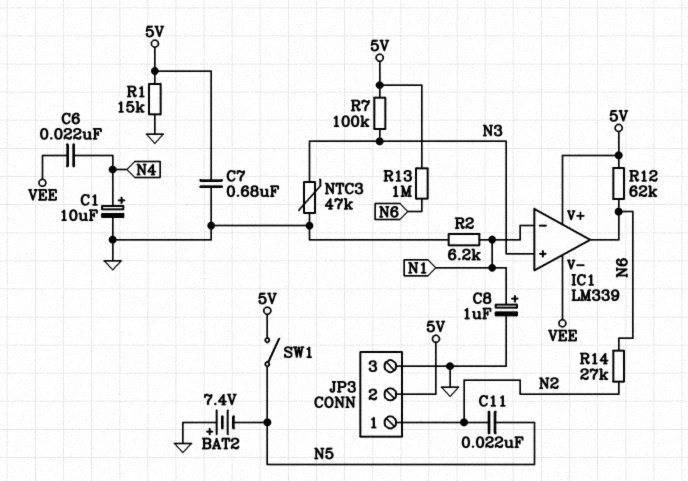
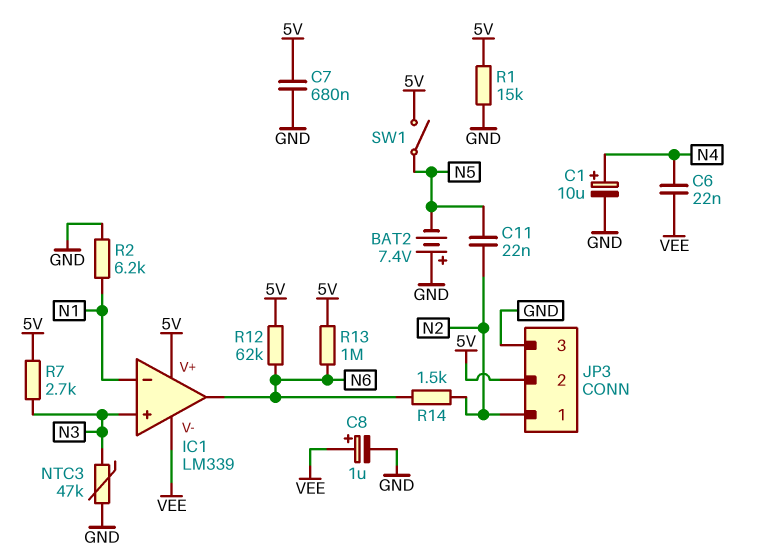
C8: 1uF (plus N1, minus GND) -> 1uF (plus VEE, minus GND)
R7: 100k (5V, N3) -> 2.7k (5V, N3)
R14: 27k (N2, N6) -> 1.5k (N2, N6)

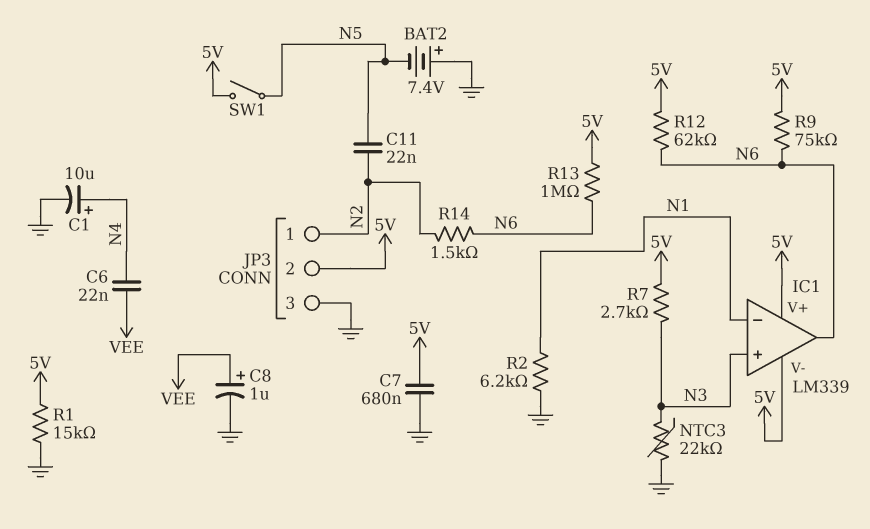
IC1 pin V-: VEE -> 5V
NTC3: 47k (GND, N3) -> 22k (GND, N3)
R9: none -> 75k (5V, N6)

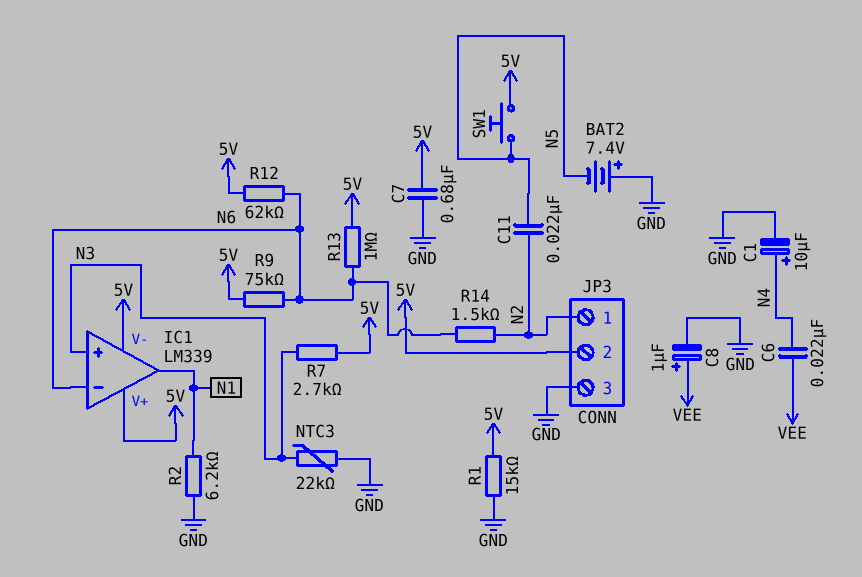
IC1 pin in-: N1 -> N6
IC1 pin out: N6 -> N1
SW1: switch (5V, N5) -> button (5V, N5)

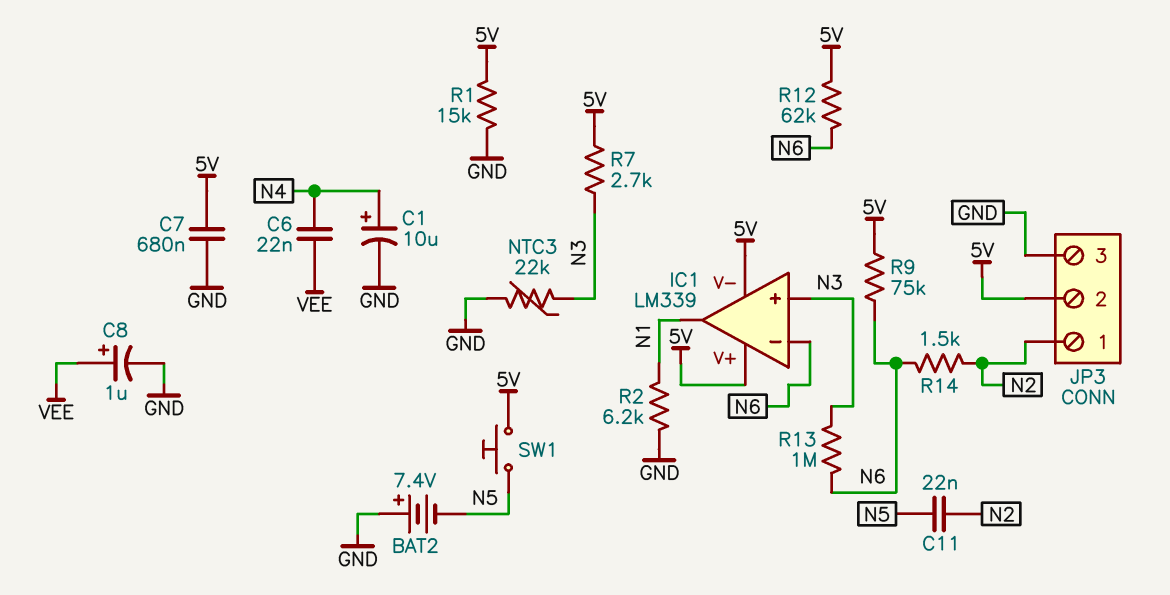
R13: 1M (5V, N6) -> 1M (N3, N6)

